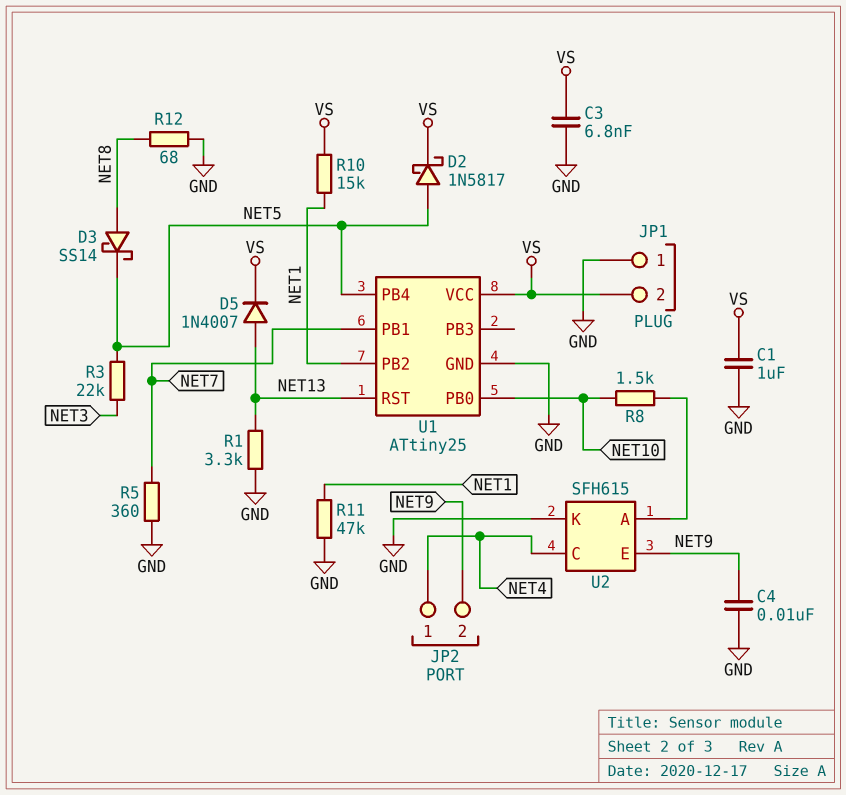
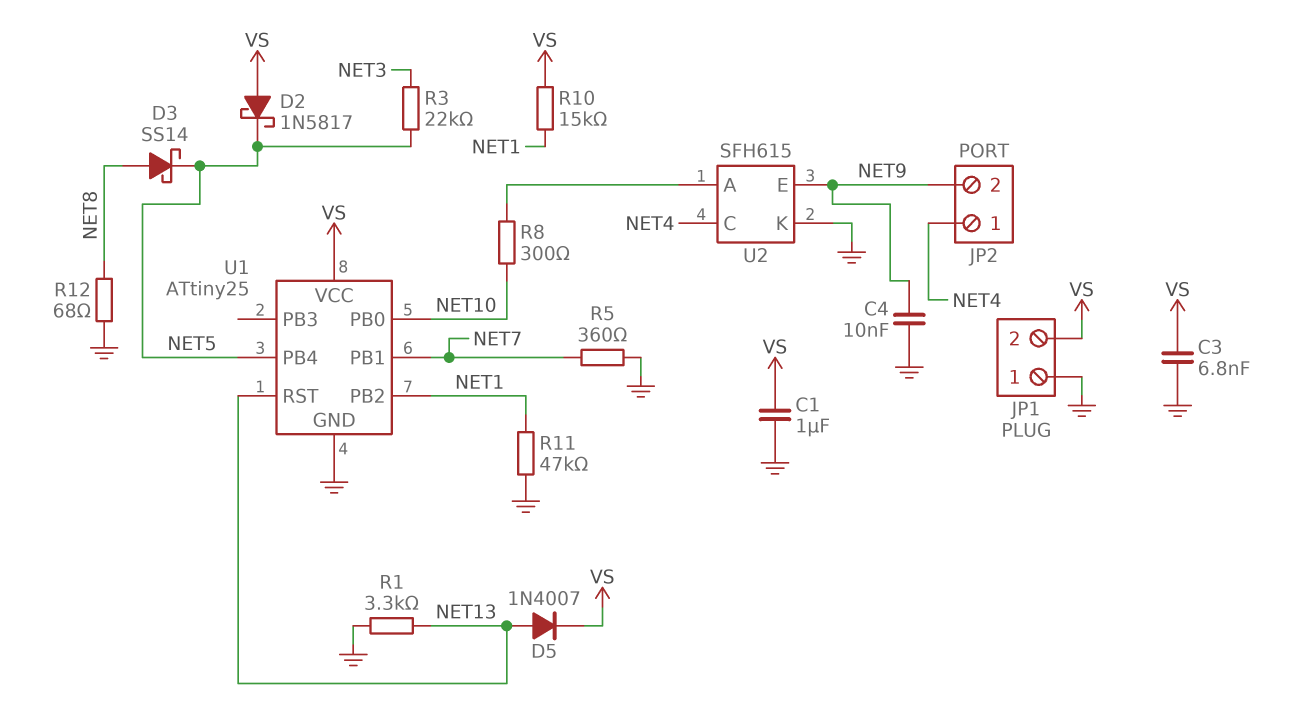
D2: schottky 1N5817 (A NET5, K VS) -> schottky 1N5817 (A VS, K NET5)
R8: 1.5k (NET10, U2/A) -> 300 (NET10, U2/A)

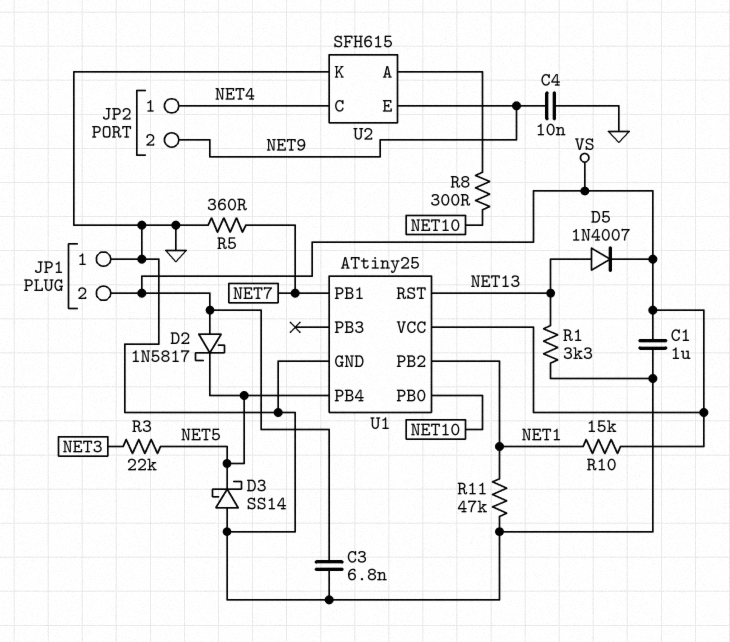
D3: schottky SS14 (A NET8, K NET5) -> schottky SS14 (A GND, K NET5)
R12: 68 (GND, NET8) -> none

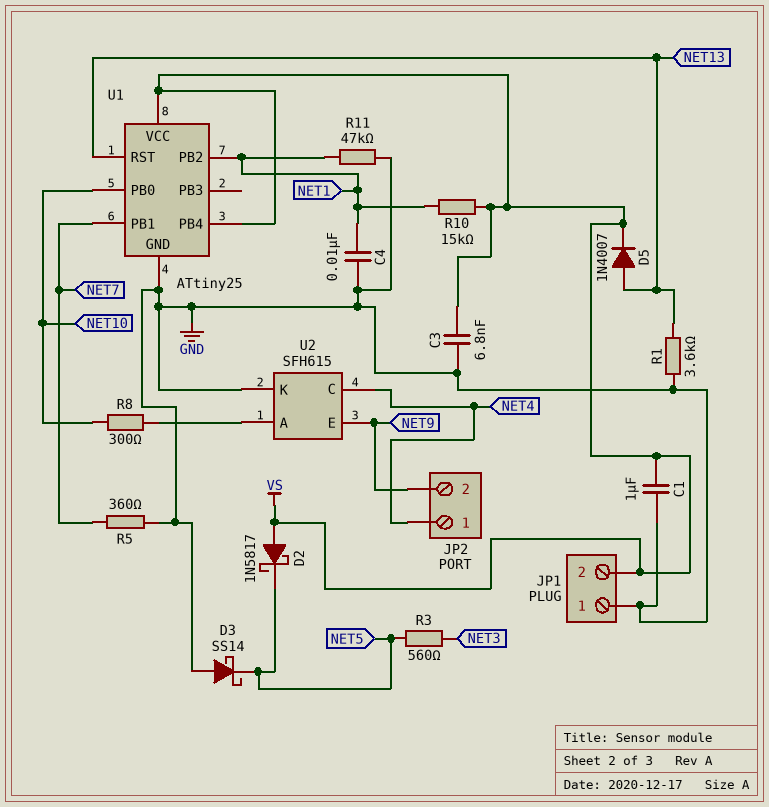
C4: 10nF (GND, NET9) -> 10nF (GND, NET1)
R1: 3.3k (GND, NET13) -> 3.6k (GND, NET13)
R3: 22k (NET3, NET5) -> 560 (NET3, NET5)
U1 pin PB4: NET5 -> VS

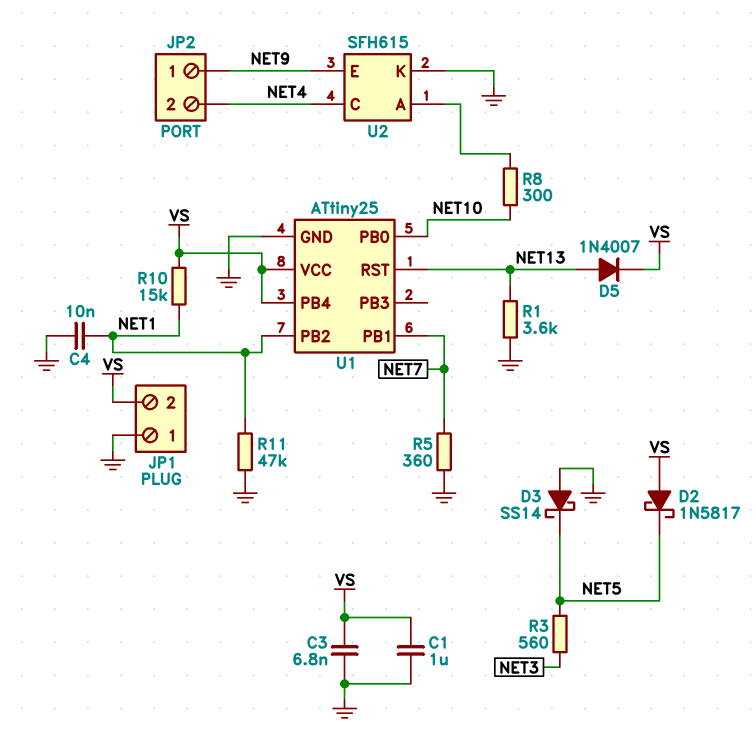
JP2 pin 1: NET4 -> NET9
JP2 pin 2: NET9 -> NET4

